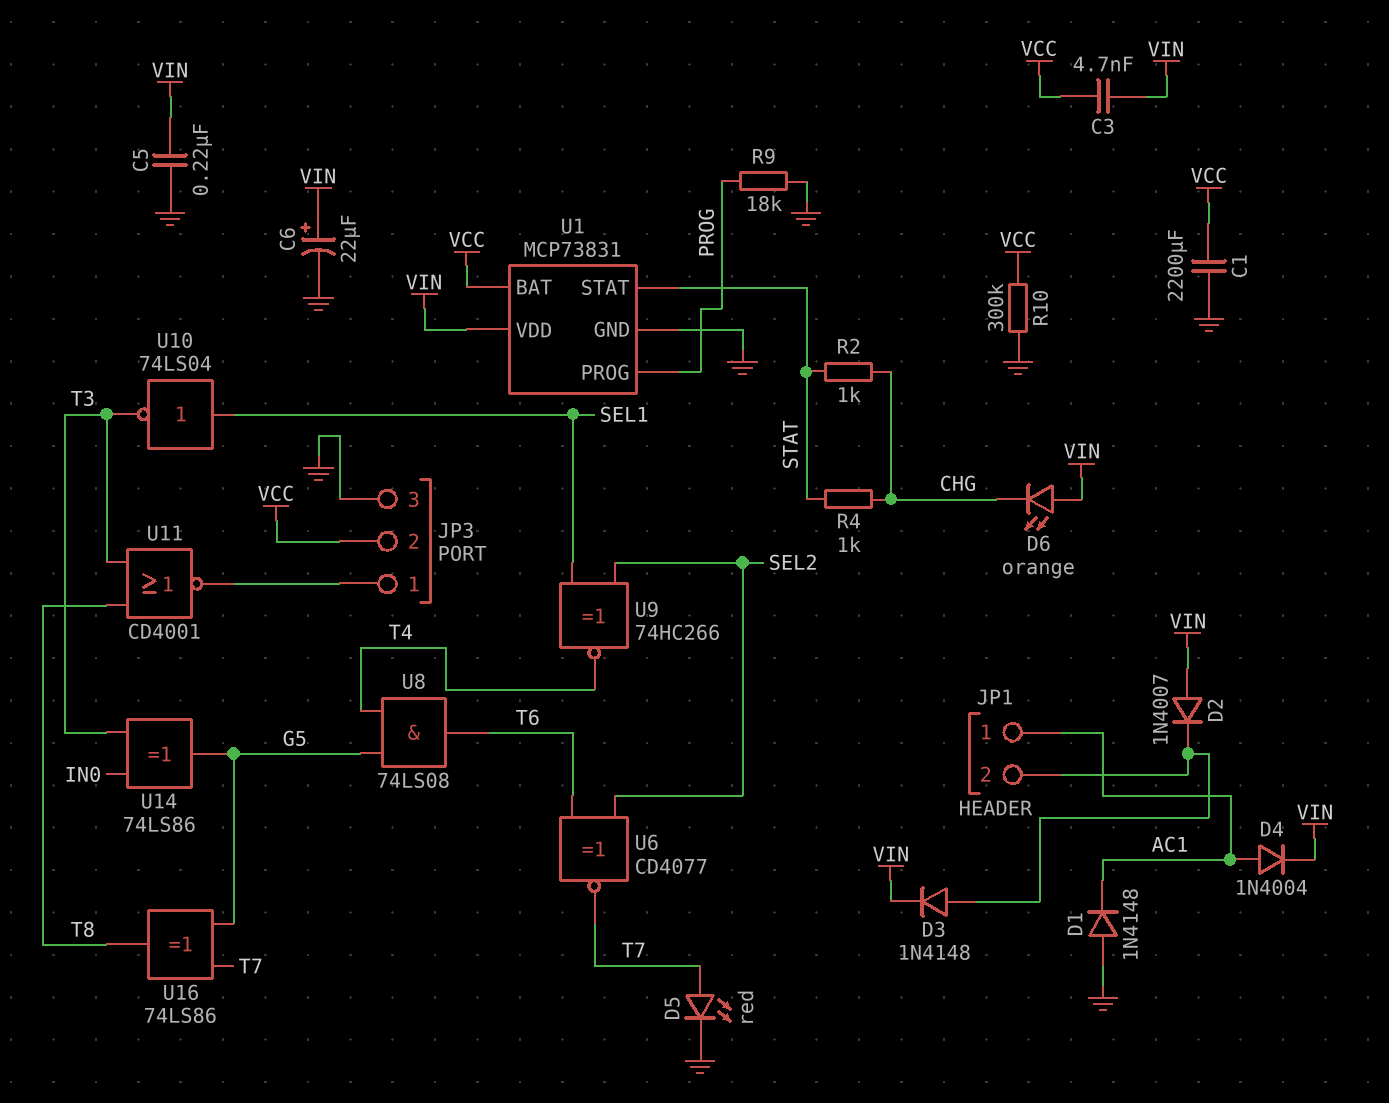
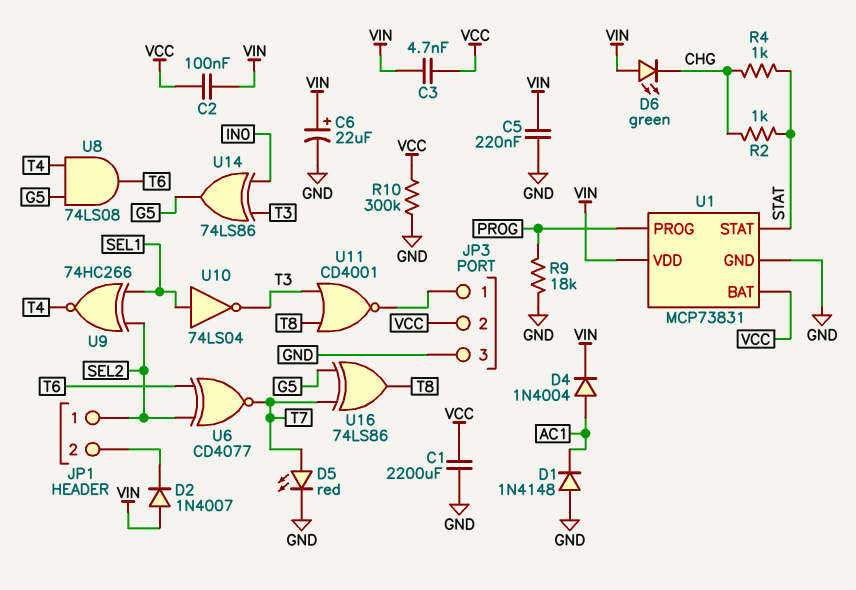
C2: none -> 100nF (VCC, VIN)
D3: diode 1N4148 (A JP1/2, K VIN) -> none
D6: LED orange (A VIN, K CHG) -> LED green (A VIN, K CHG)
JP1 pin 1: AC1 -> SEL2

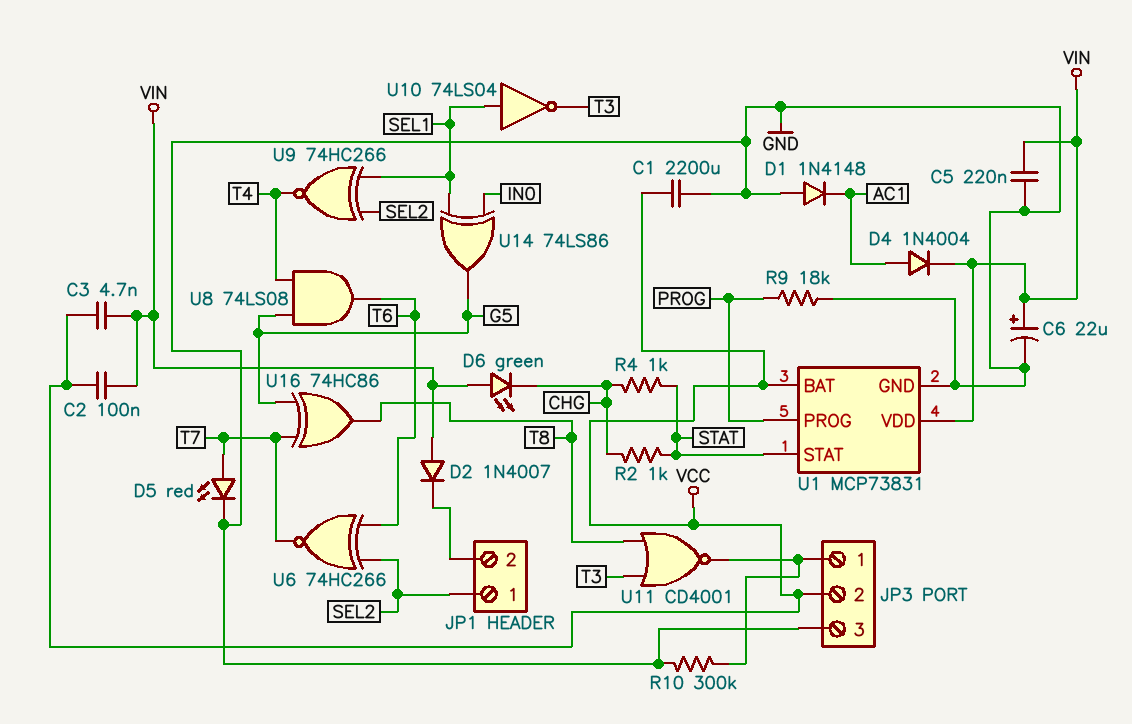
R10: 300k (GND, VCC) -> 300k (GND, JP3/1)
U6: XNOR CD4077 (in SEL2, in T6, out T7) -> XNOR 74HC266 (in SEL2, in T6, out T7)
U14: XOR 74LS86 (in IN0, in T3, out G5) -> XOR 74LS86 (in IN0, in SEL1, out G5)
U16: XOR 74LS86 (in G5, in T7, out T8) -> XOR 74HC86 (in G5, in T7, out T8)

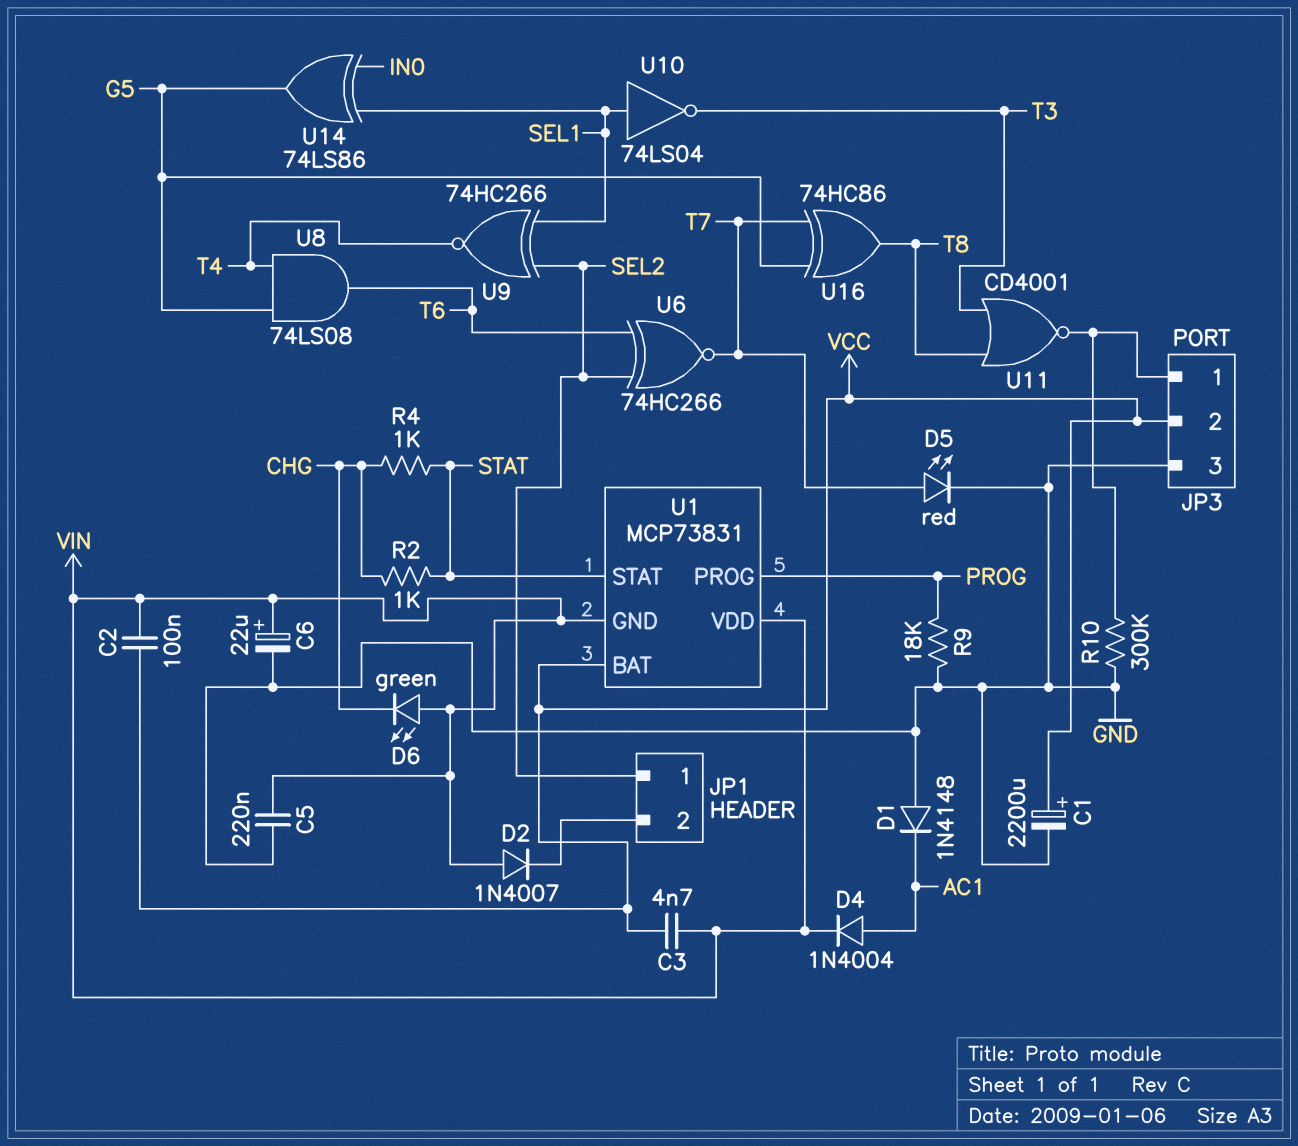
C1: 2200uF (GND, VCC) -> 2200uF (plus VCC, minus GND)
U1 pin GND: GND -> VIN

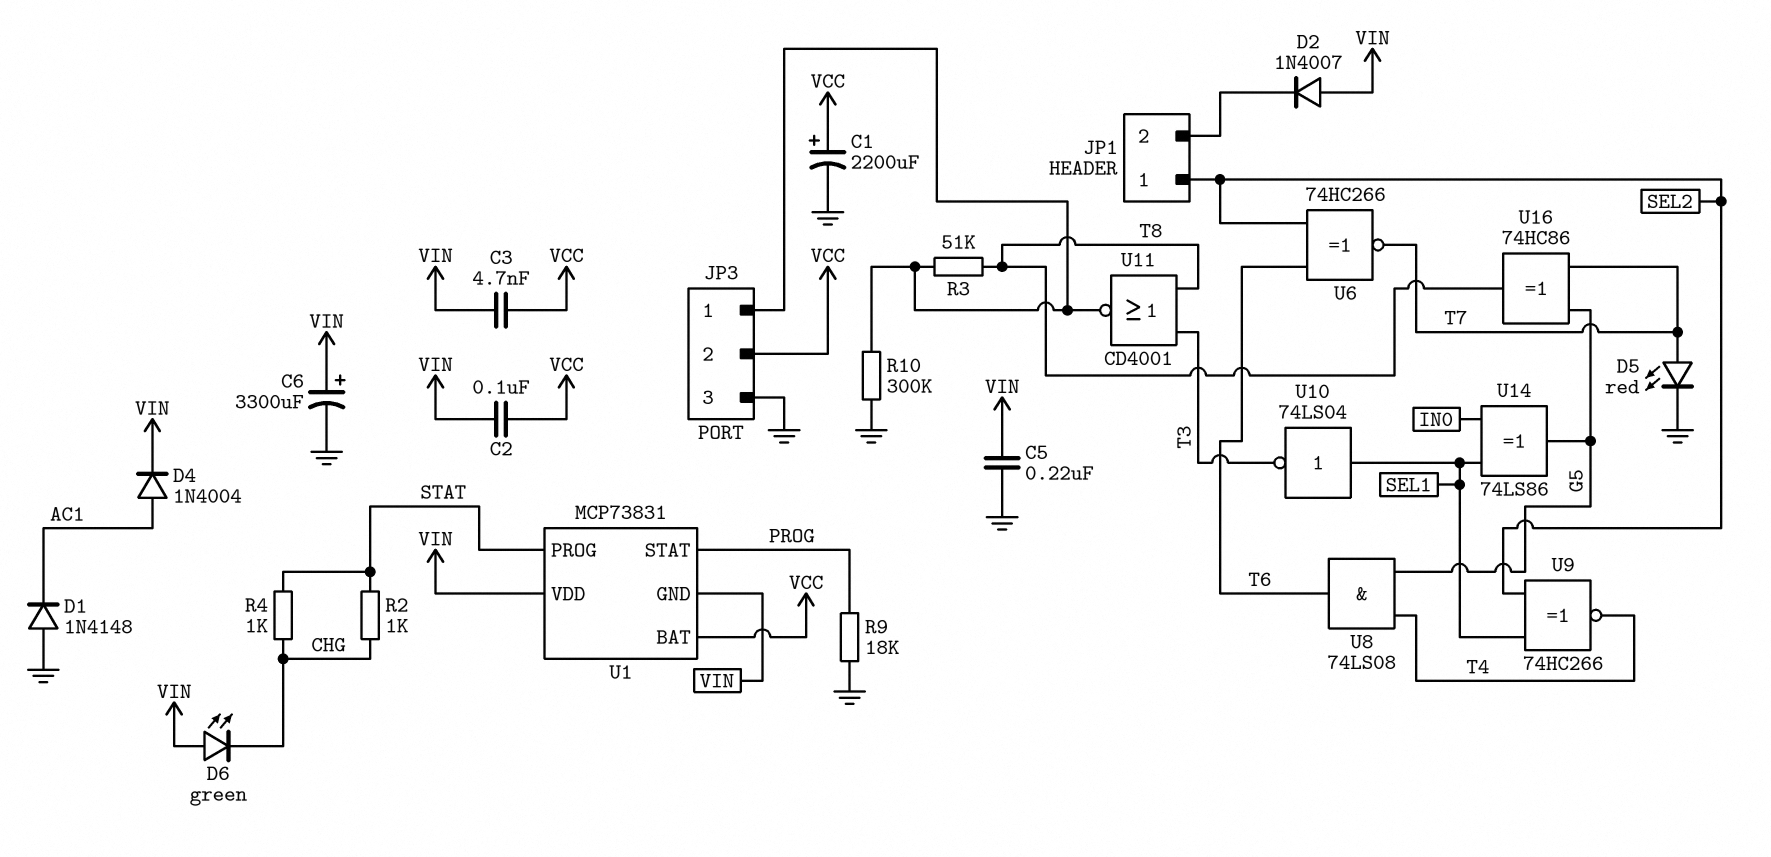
C6: 22uF (plus VIN, minus GND) -> 3300uF (plus VIN, minus GND)
R3: none -> 51k (JP3/1, T8)
U1 pin PROG: PROG -> STAT
U1 pin STAT: STAT -> PROG

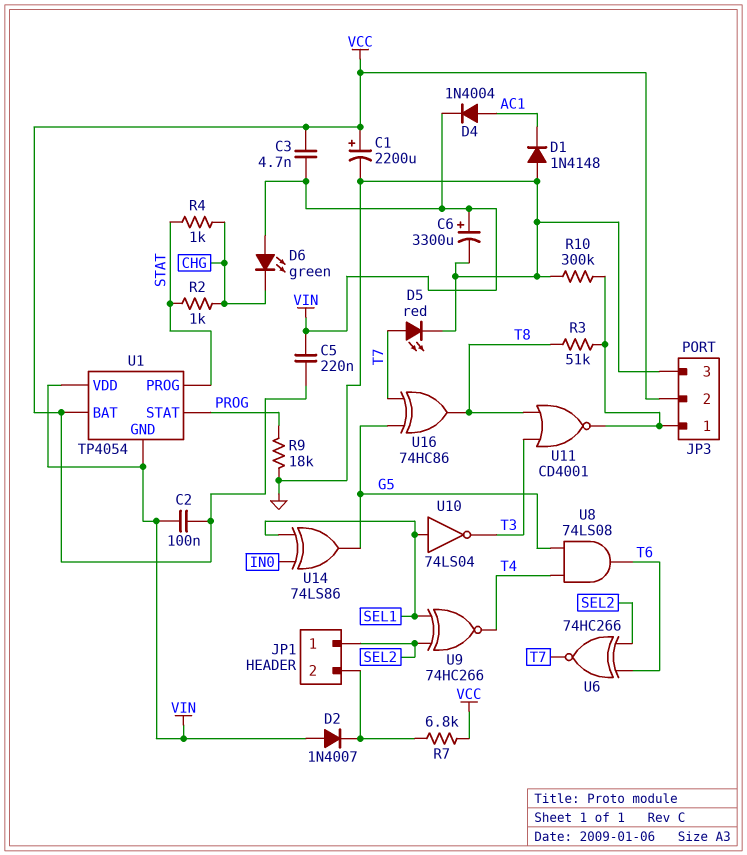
C5: 220nF (GND, VIN) -> 220nF (VCC, VIN)
R7: none -> 6.8k (JP1/2, VCC)
U1: MCP73831 -> TP4054

